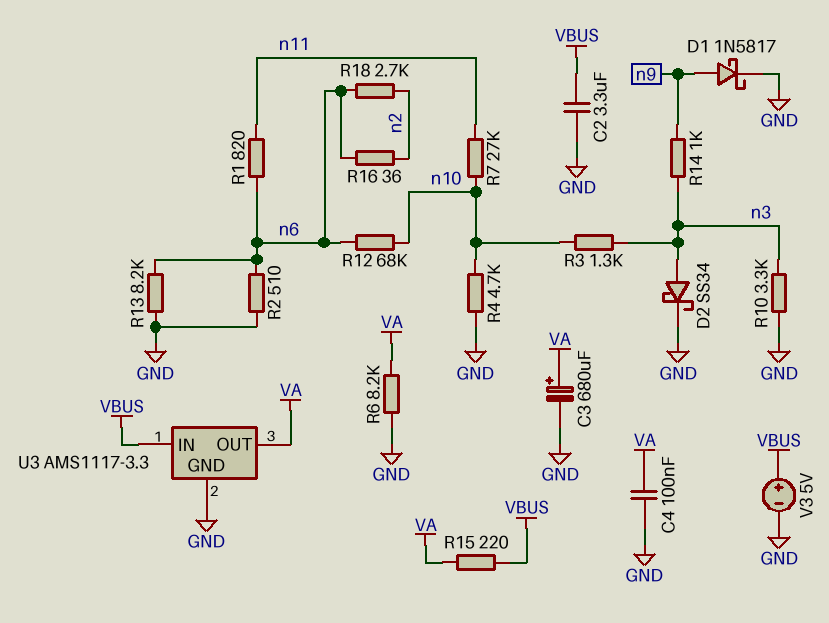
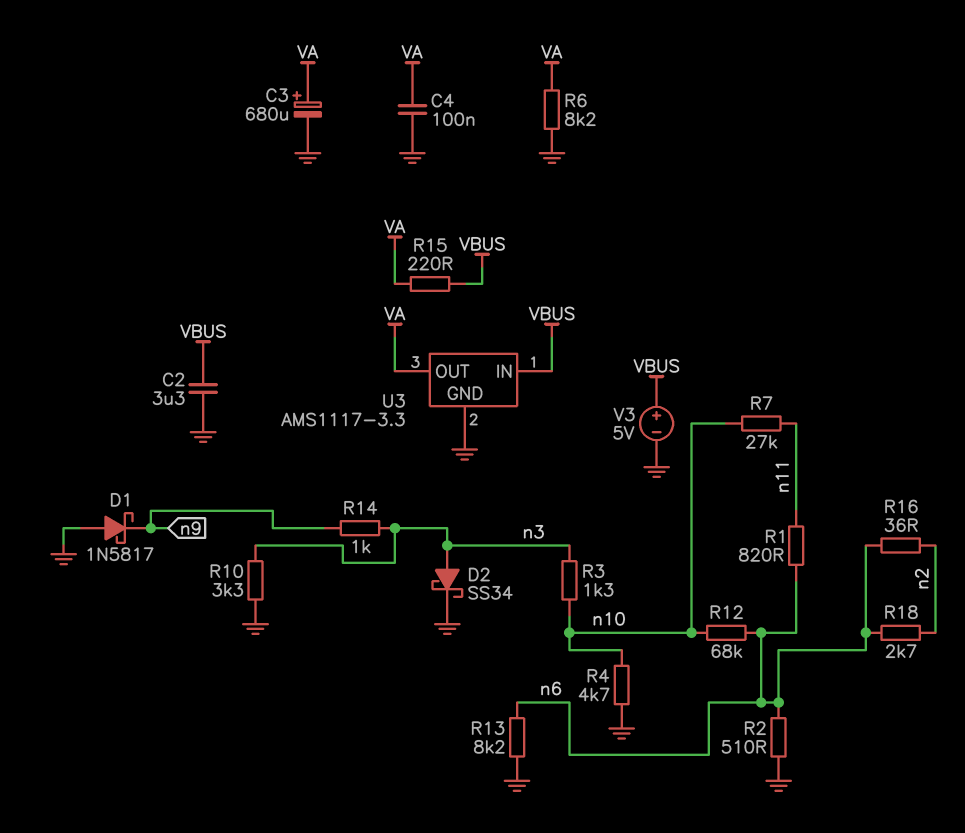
D1: schottky 1N5817 (A n9, K GND) -> schottky 1N5817 (A GND, K n9)

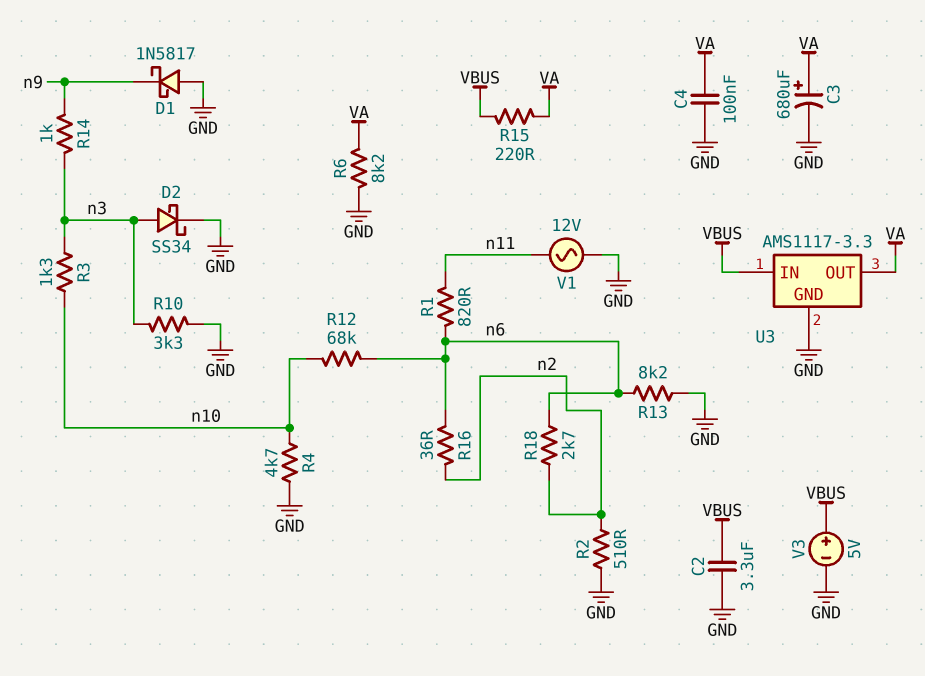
R2: 510 (GND, n6) -> 510 (GND, n2)
R7: 27k (n10, n11) -> none
V1: none -> AC 12V (GND, n11)

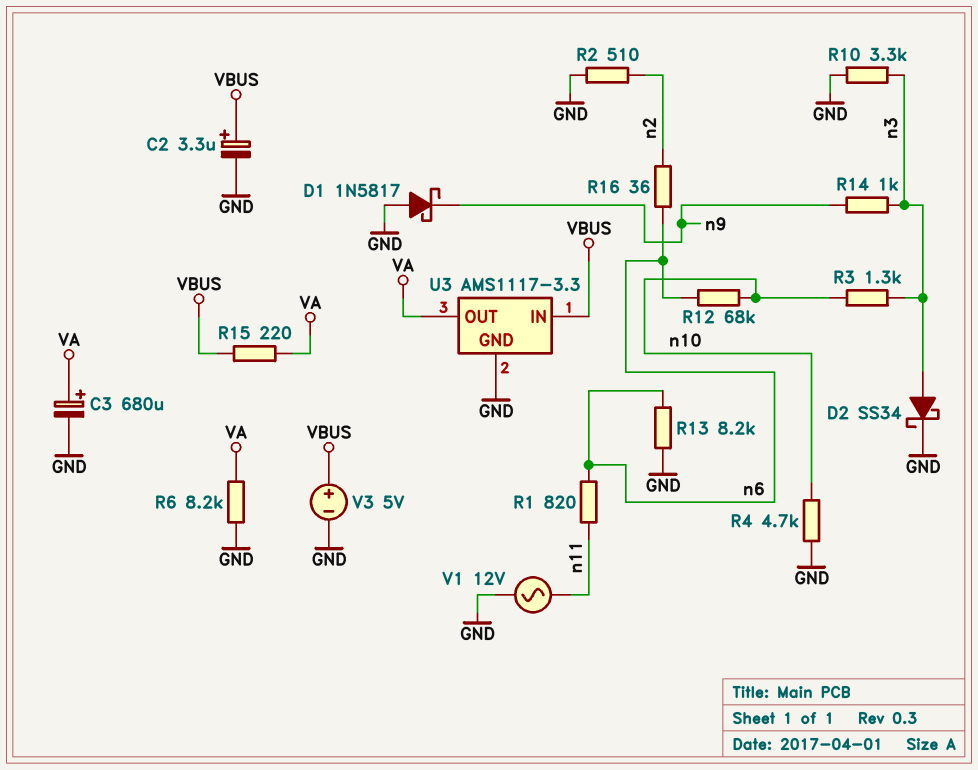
C2: 3.3uF (GND, VBUS) -> 3.3uF (plus VBUS, minus GND)
C4: 100nF (GND, VA) -> none
R18: 2.7k (n2, n6) -> none

